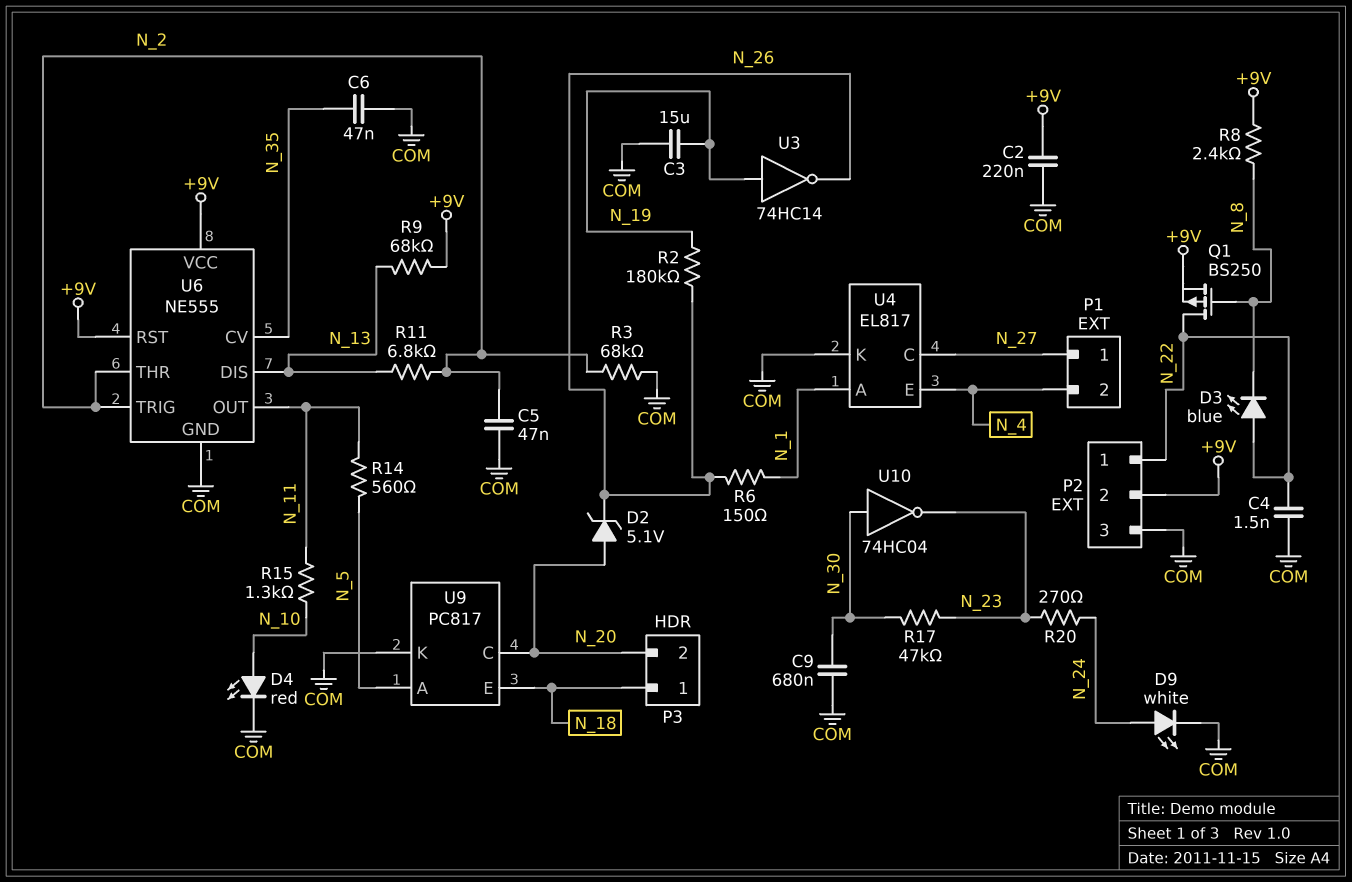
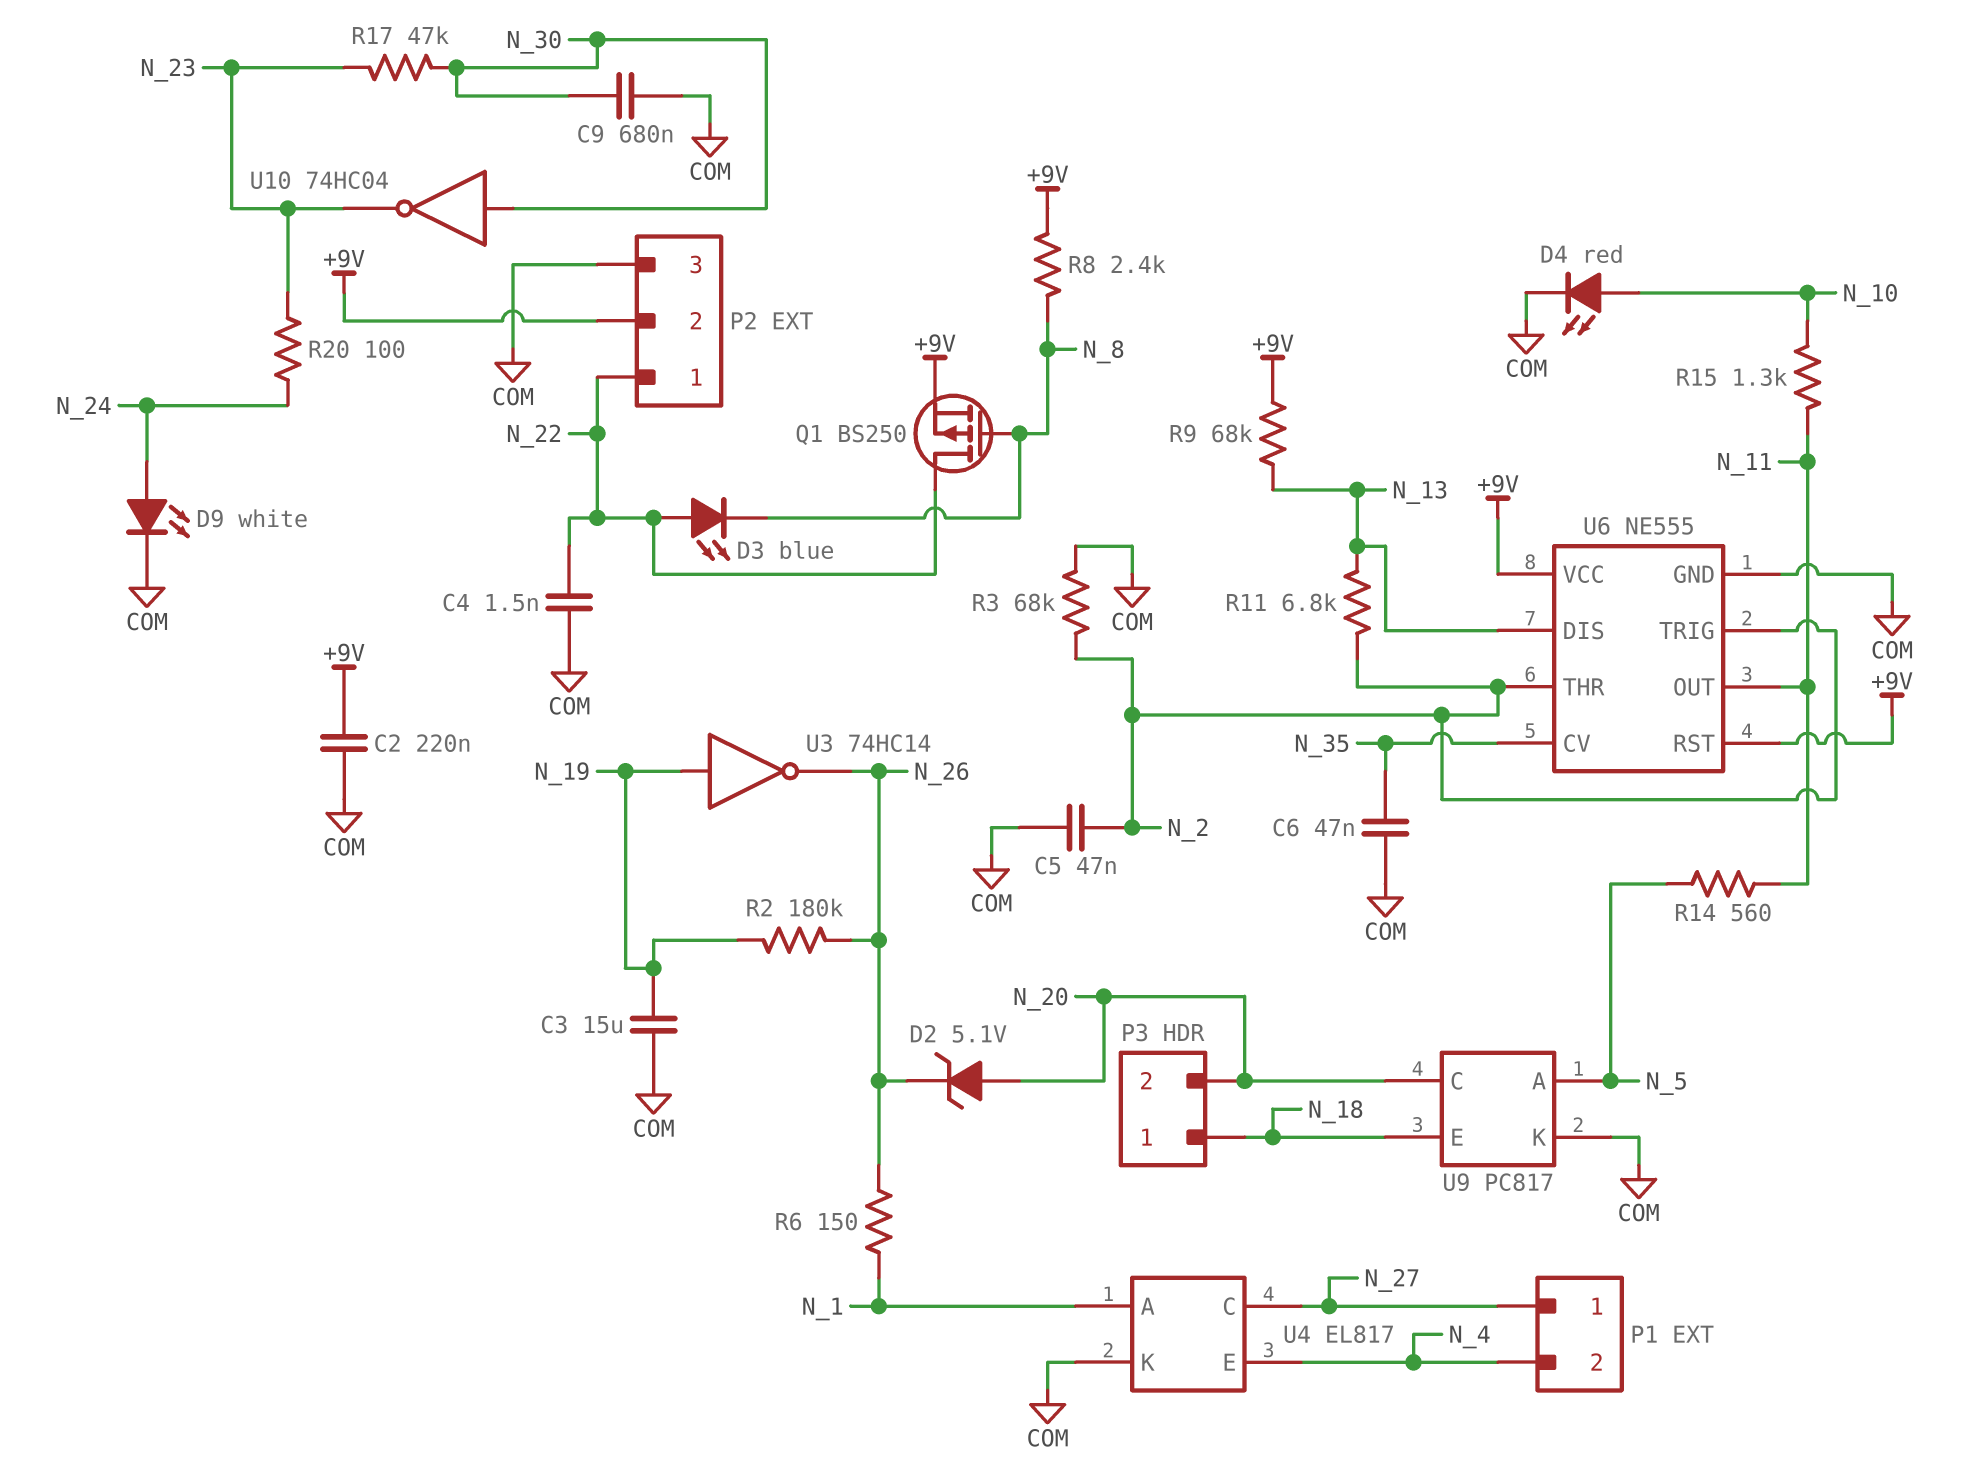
R20: 270 (N_23, N_24) -> 100 (N_23, N_24)

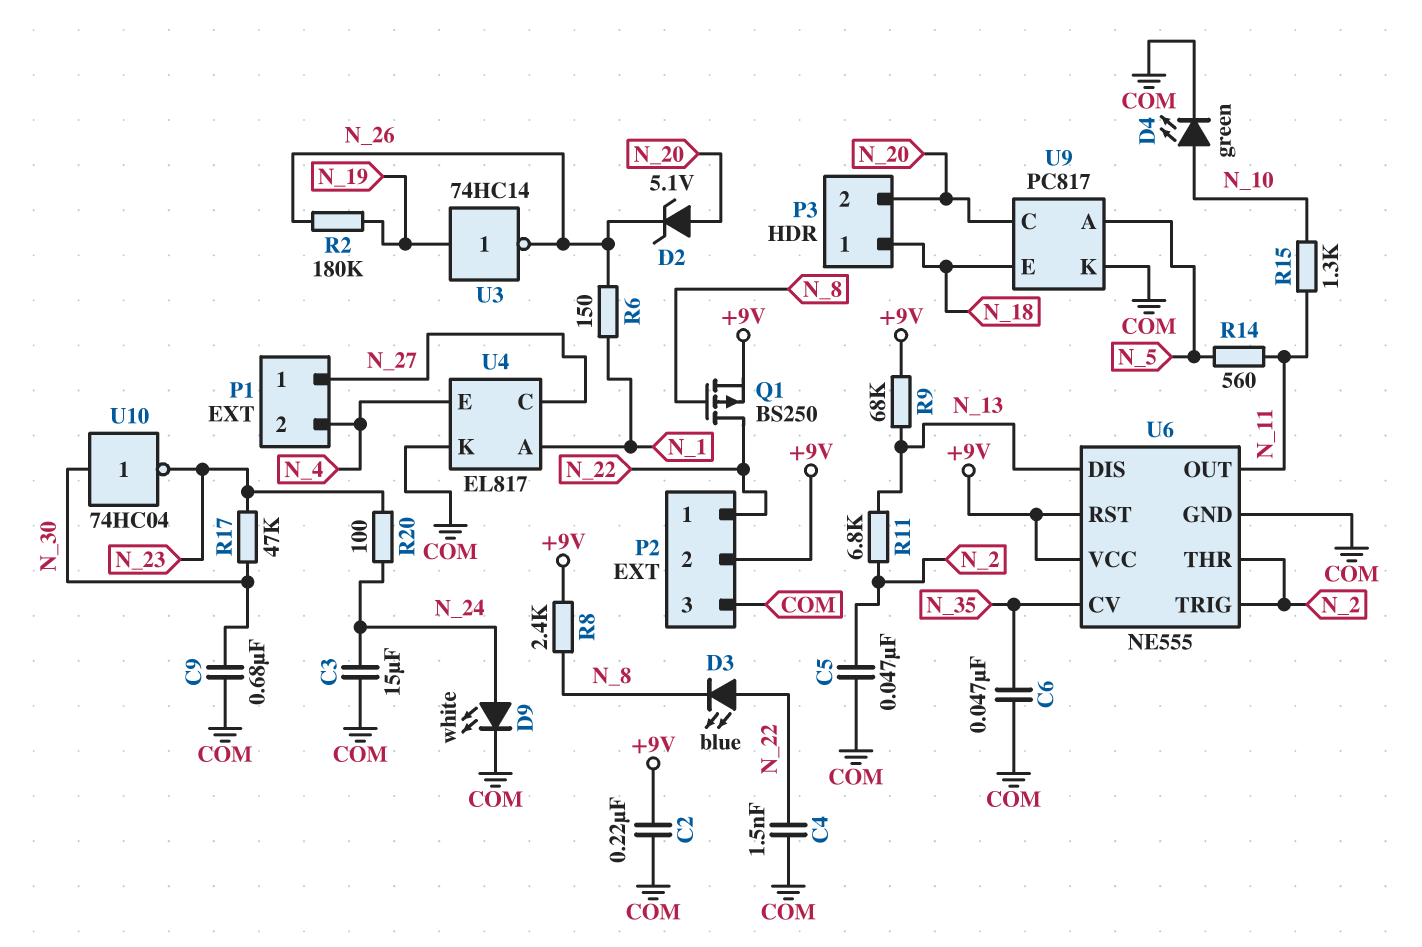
C3: 15uF (COM, N_19) -> 15uF (COM, N_24)
D4: LED red (A N_10, K COM) -> LED green (A N_10, K COM)
R3: 68k (COM, N_2) -> none

